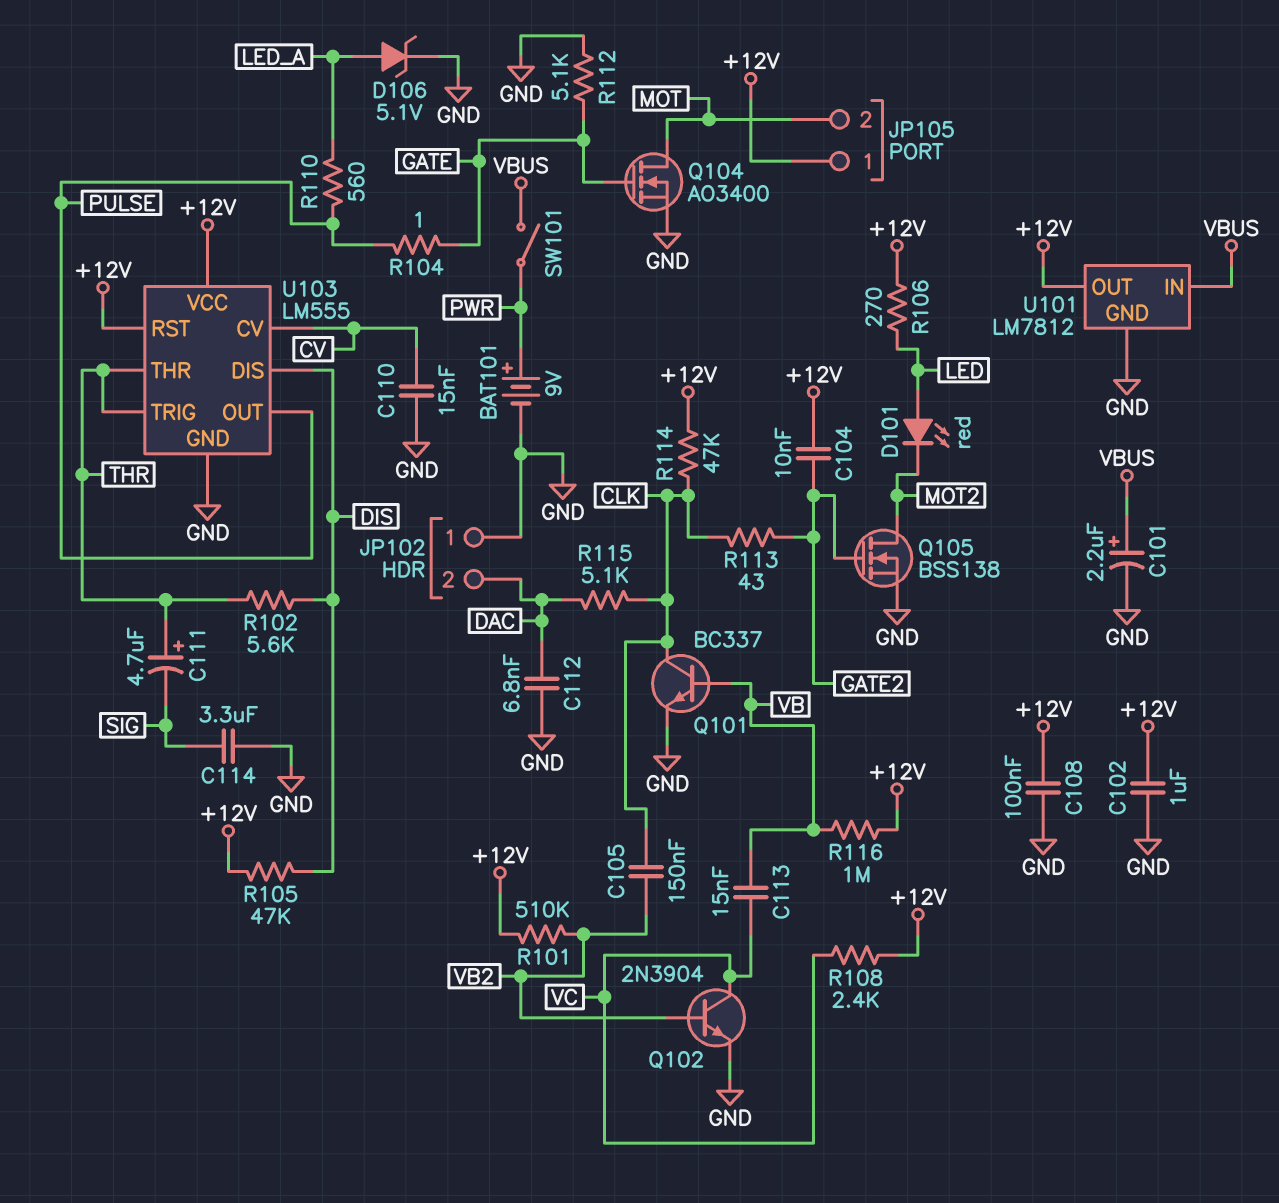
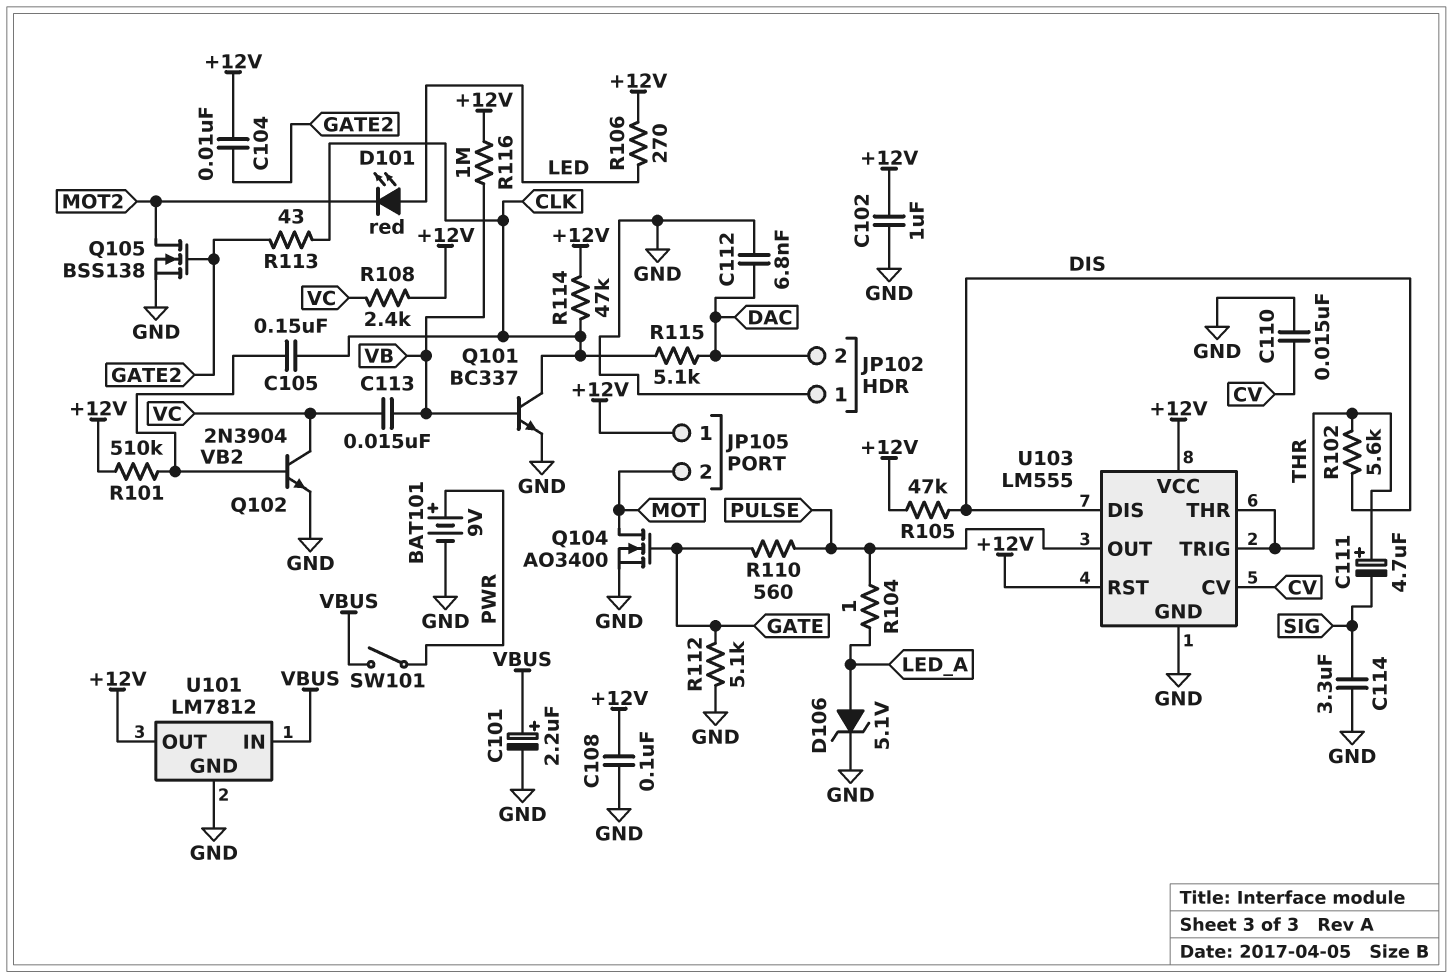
R104: 1 (GATE, PULSE) -> 1 (LED_A, PULSE)
R110: 560 (LED_A, PULSE) -> 560 (GATE, PULSE)

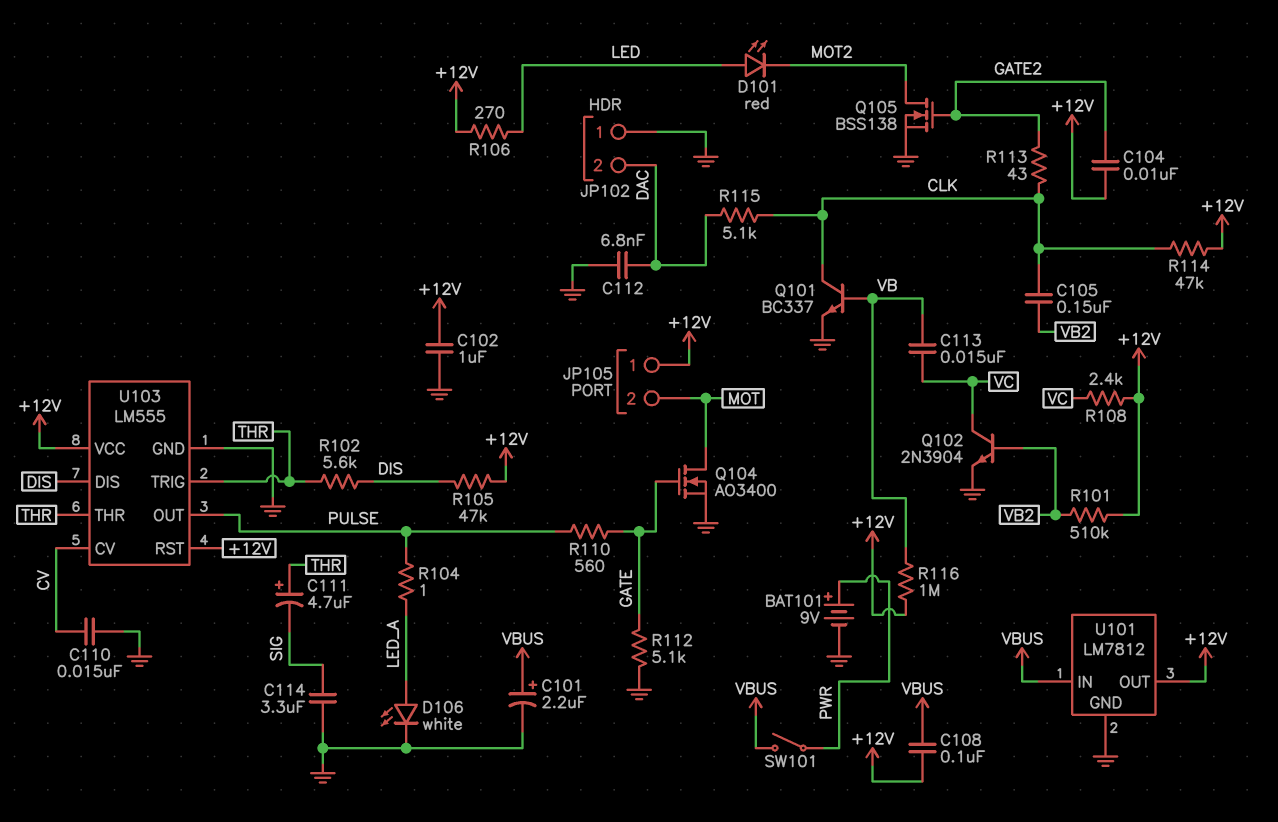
C108: 100nF (+12V, GND) -> 100nF (+12V, VBUS)
D106: zener 5.1V (A LED_A, K GND) -> LED white (A LED_A, K GND)

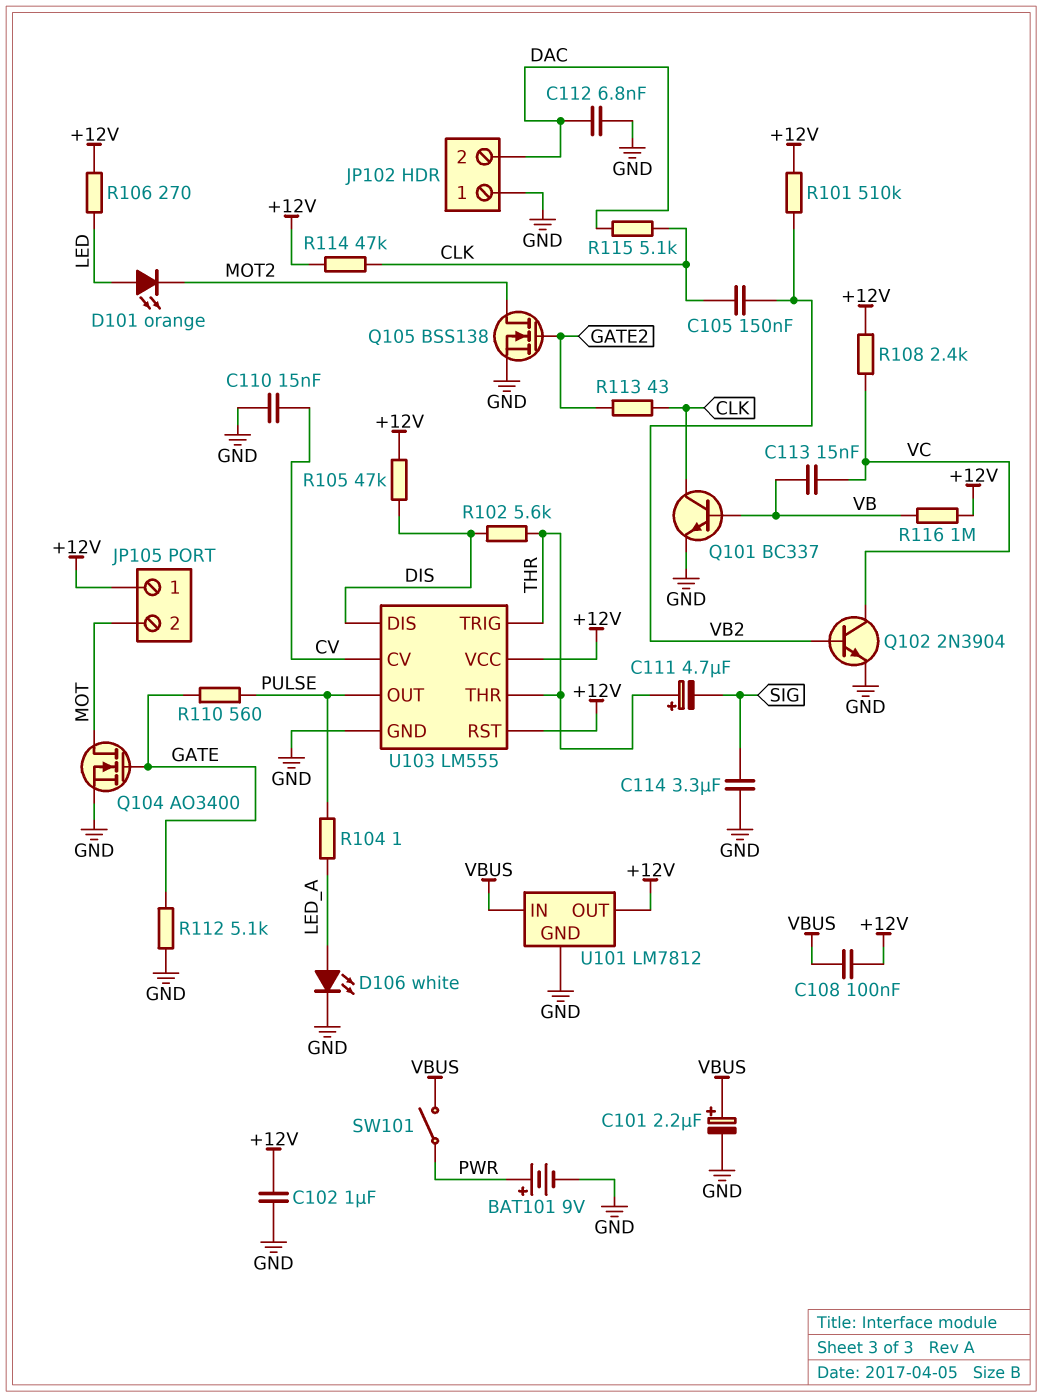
C104: 10nF (+12V, GATE2) -> none
D101: LED red (A LED, K MOT2) -> LED orange (A LED, K MOT2)

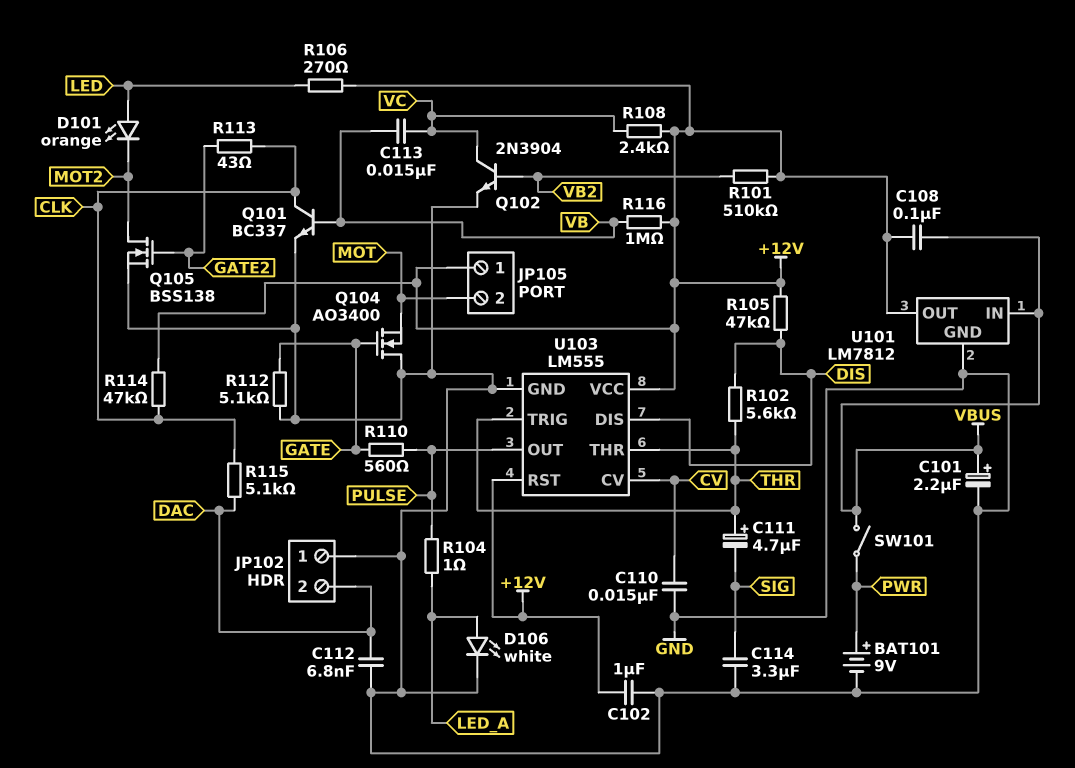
C105: 150nF (CLK, VB2) -> none
Q104: NMOS AO3400 (G GATE, D MOT, S GND) -> NMOS AO3400 (G GATE, D GND, S MOT)

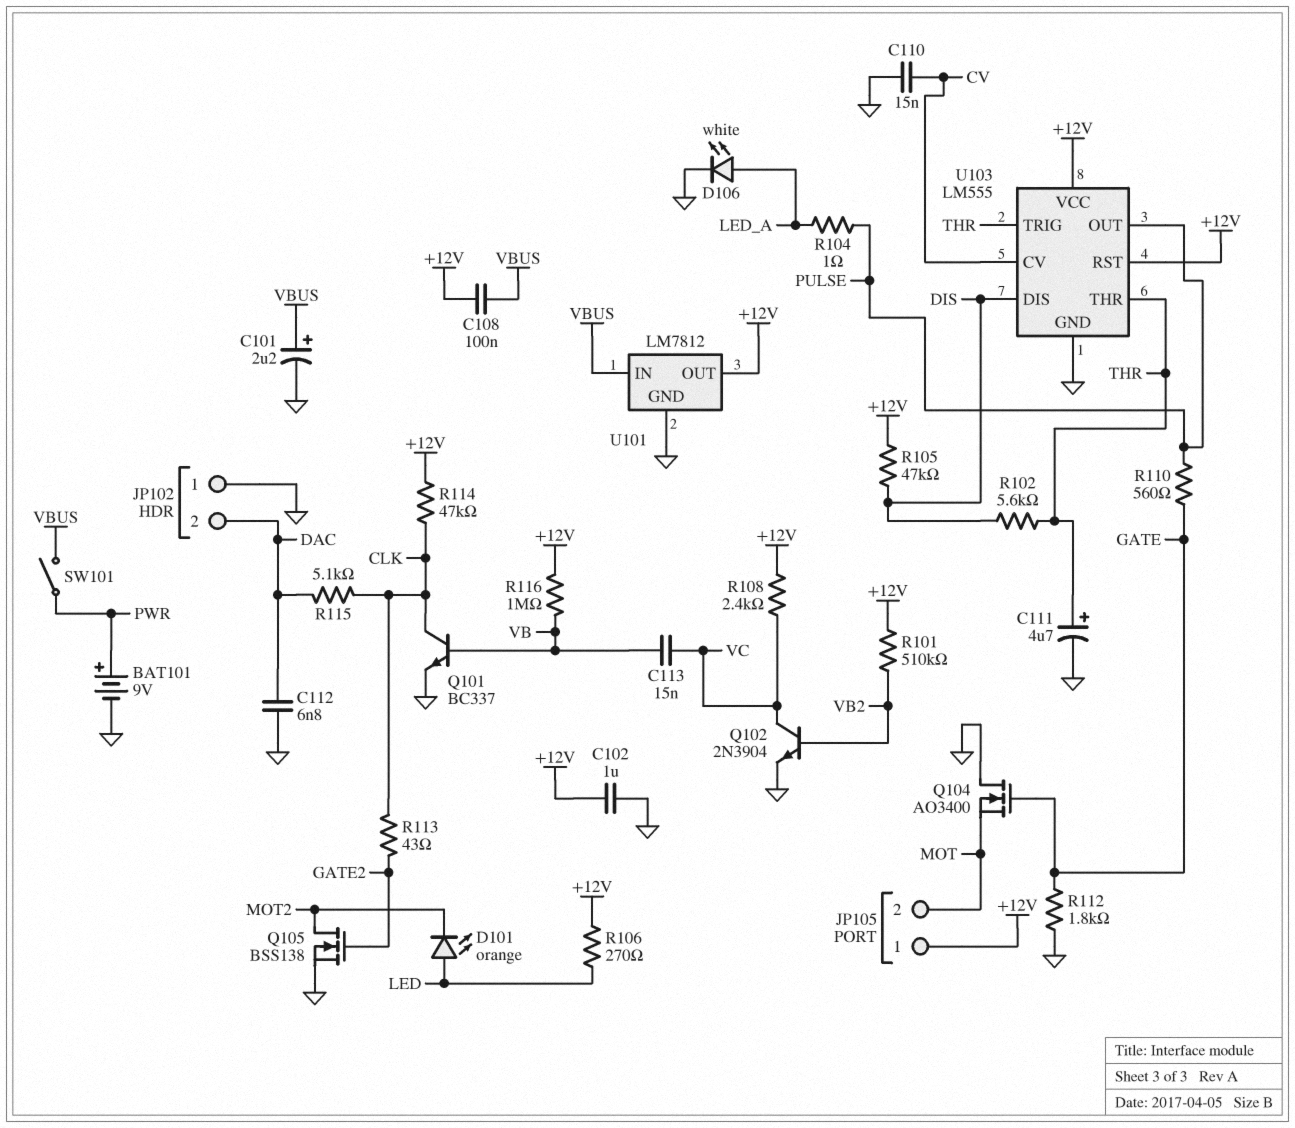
C111: 4.7uF (plus THR, minus SIG) -> 4.7uF (plus THR, minus GND)
C114: 3.3uF (GND, SIG) -> none
R112: 5.1k (GATE, GND) -> 1.8k (GATE, GND)

